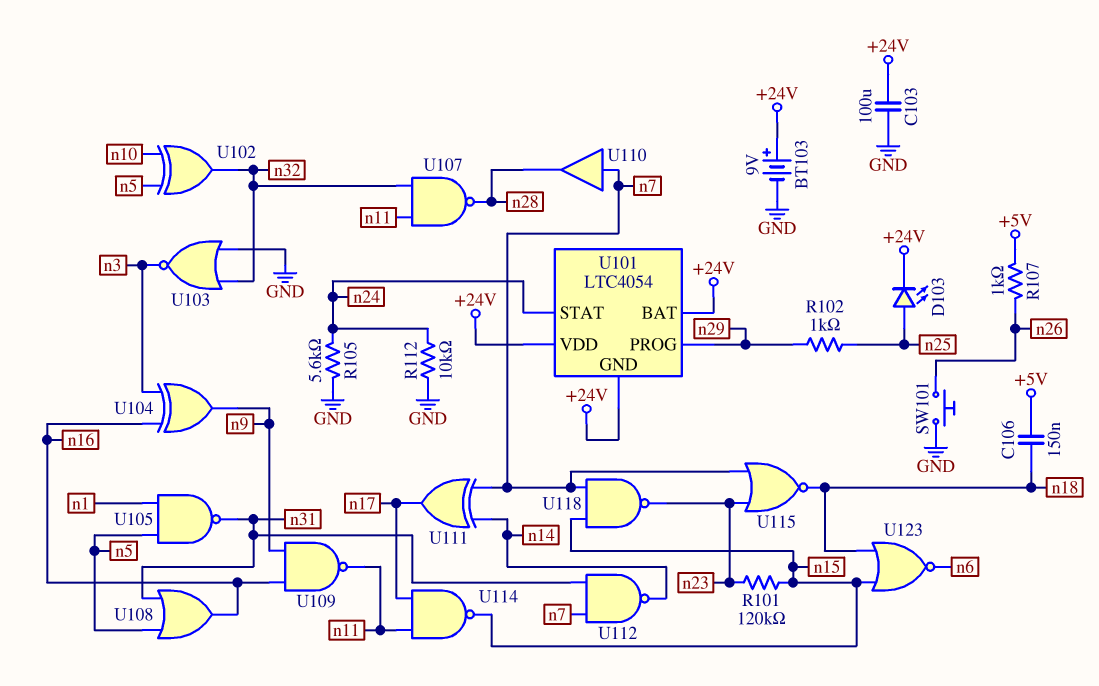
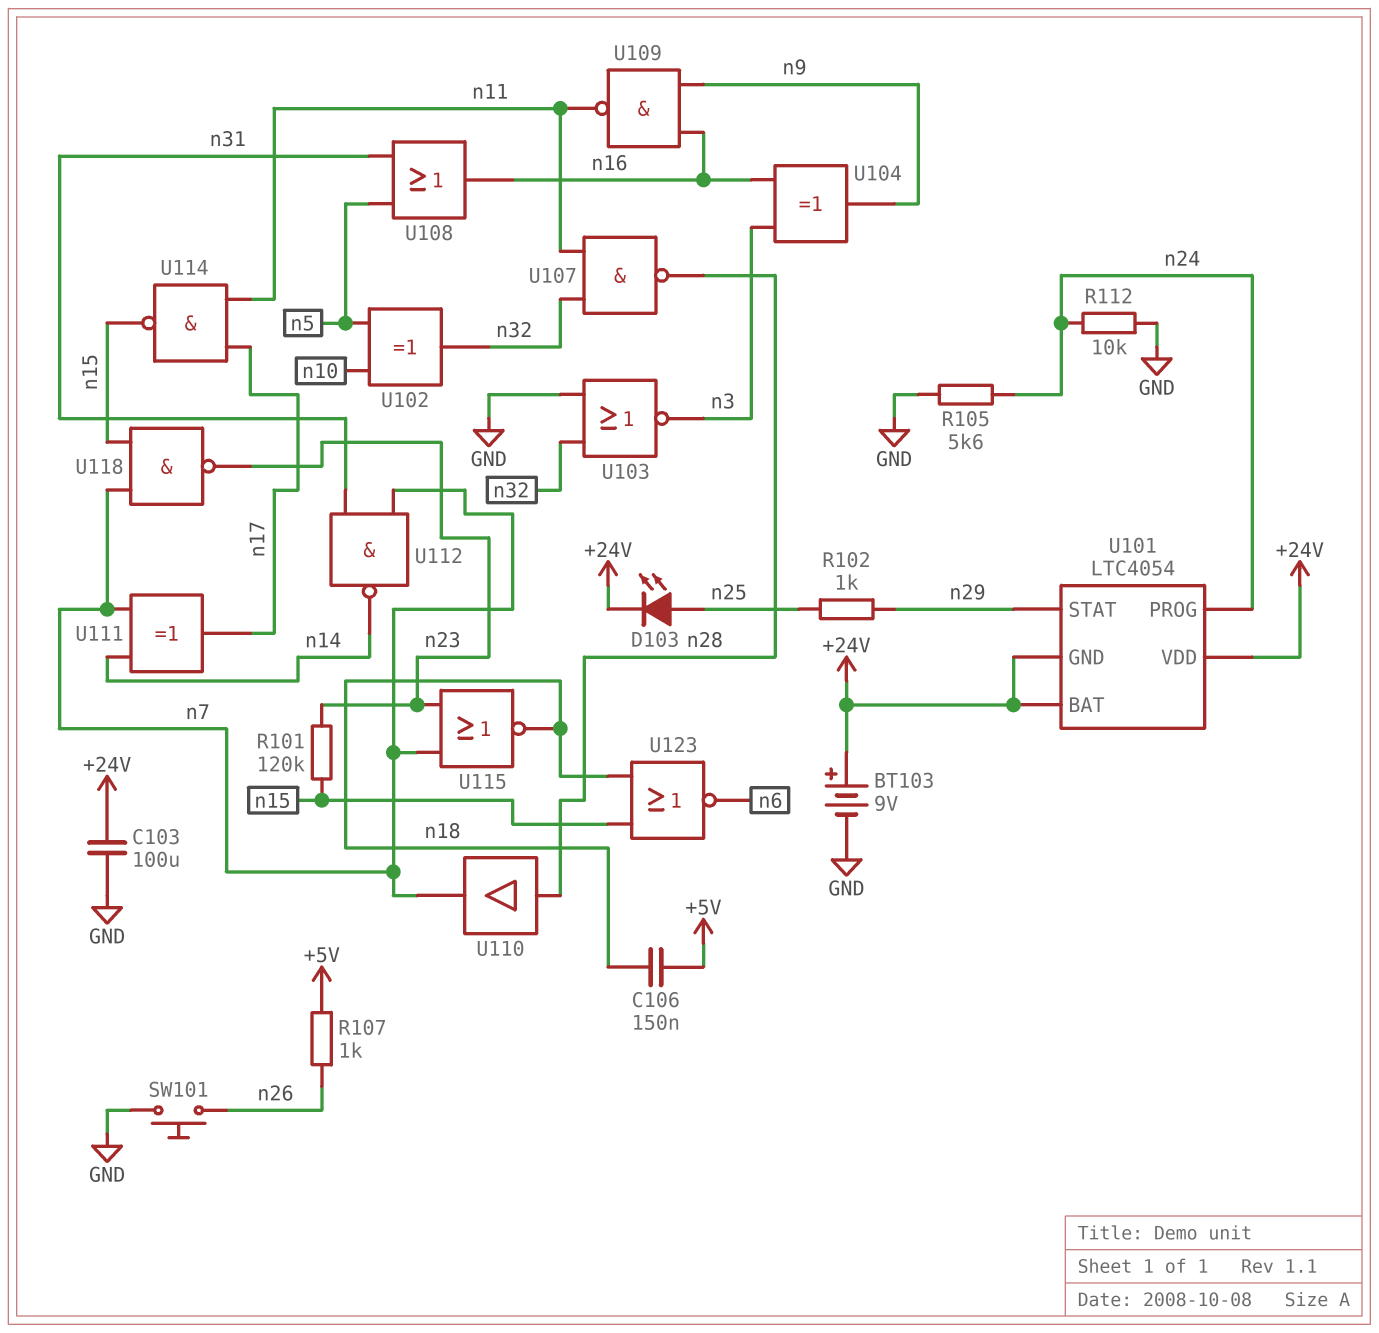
U101 pin PROG: n29 -> n24
U101 pin STAT: n24 -> n29
U105: NAND (in n1, in n5, out n31) -> none
U110: buffer (in n7, out n28) -> buffer (in n28, out n7)

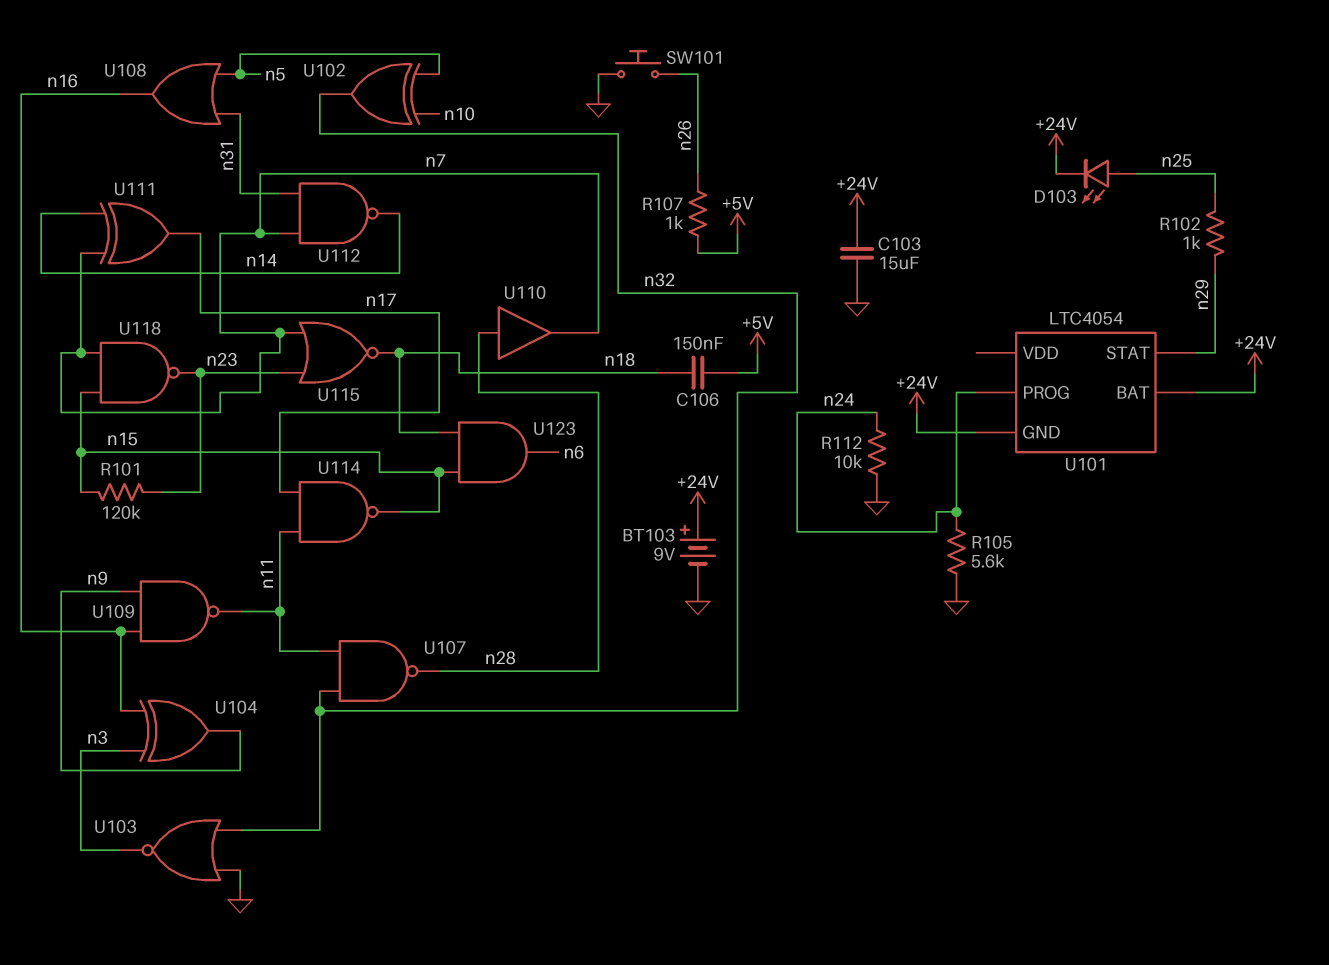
C103: 100uF (+24V, GND) -> 15uF (+24V, GND)
U101 pin VDD: +24V -> none
U123: NOR (in n15, in n18, out n6) -> AND (in n15, in n18, out n6)

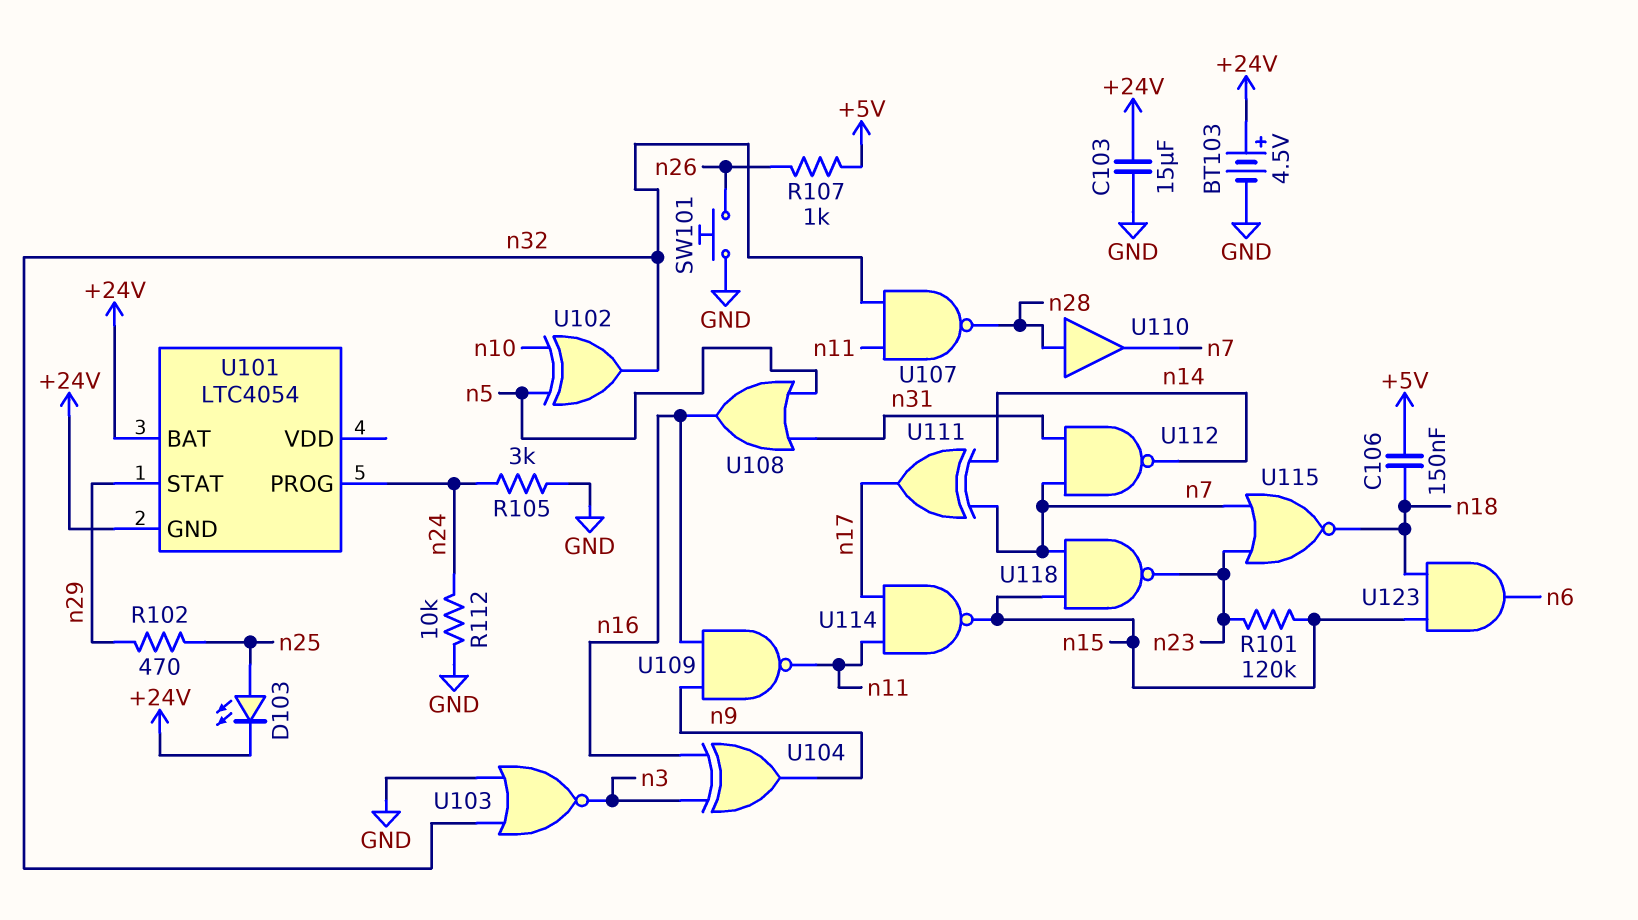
BT103: 9V (plus +24V, minus GND) -> 4.5V (plus +24V, minus GND)
R102: 1k (n25, n29) -> 470 (n25, n29)
R105: 5.6k (GND, n24) -> 3k (GND, n24)

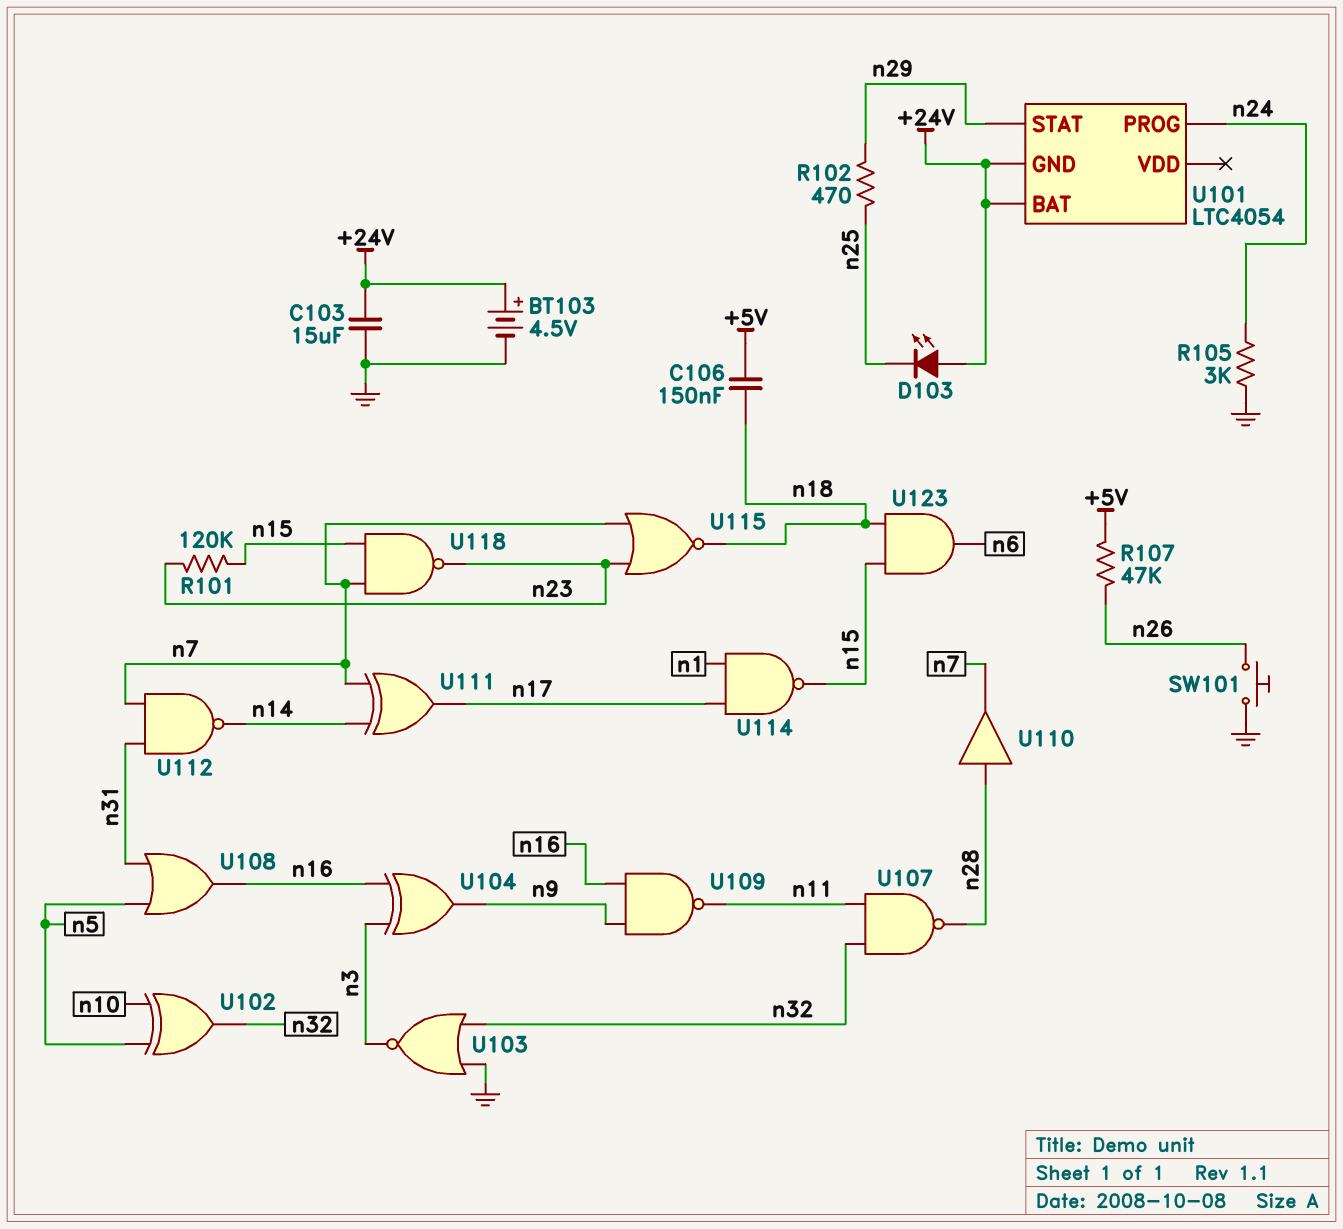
D103: LED (A n25, K +24V) -> LED (A +24V, K n25)
R107: 1k (+5V, n26) -> 47k (+5V, n26)
R112: 10k (GND, n24) -> none
U114: NAND (in n11, in n17, out n15) -> NAND (in n1, in n17, out n15)

